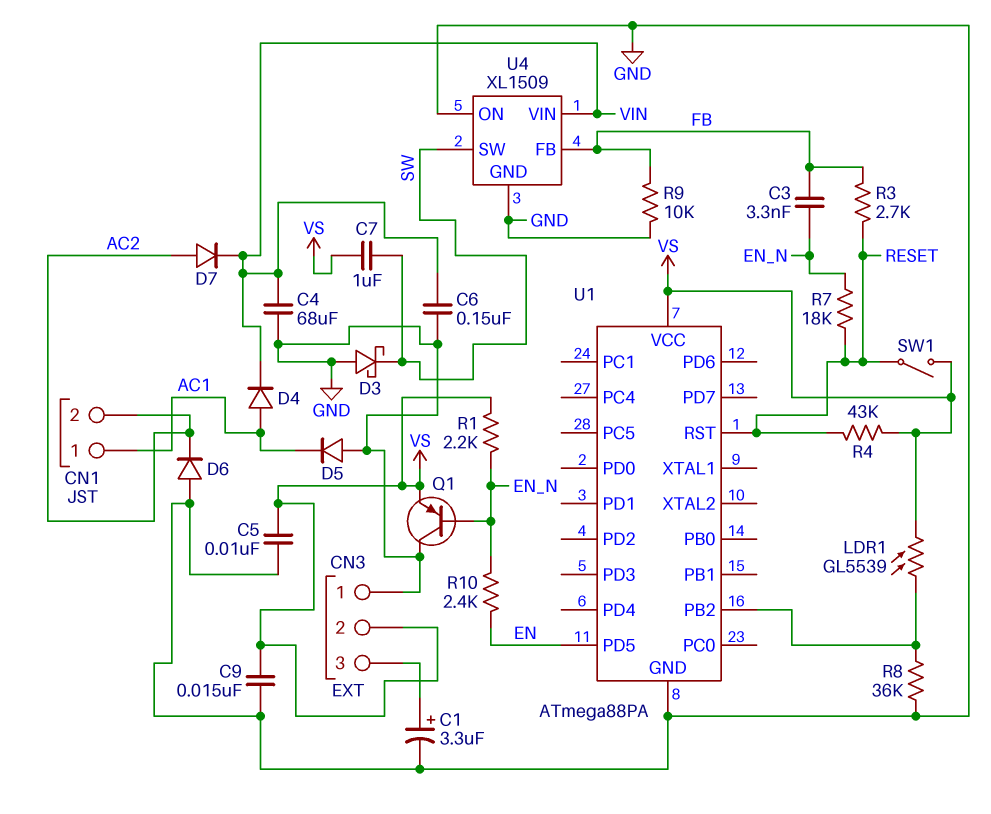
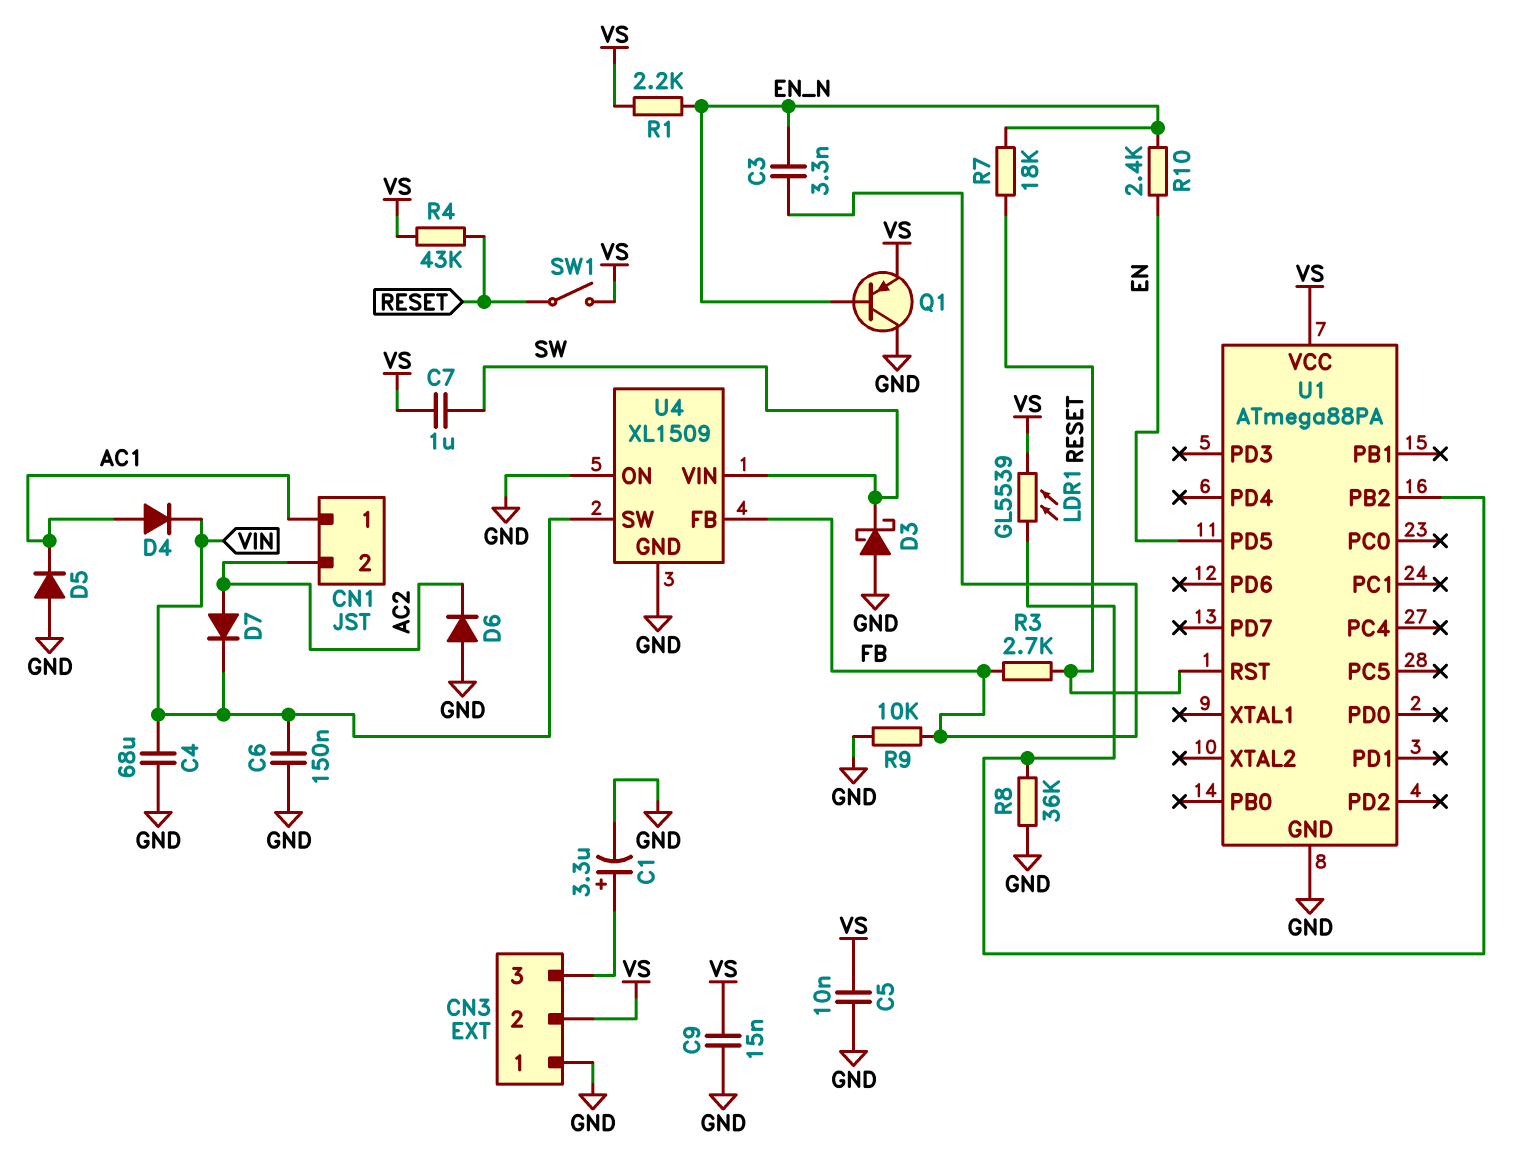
U4 pin SW: SW -> VIN
U4 pin VIN: VIN -> SW

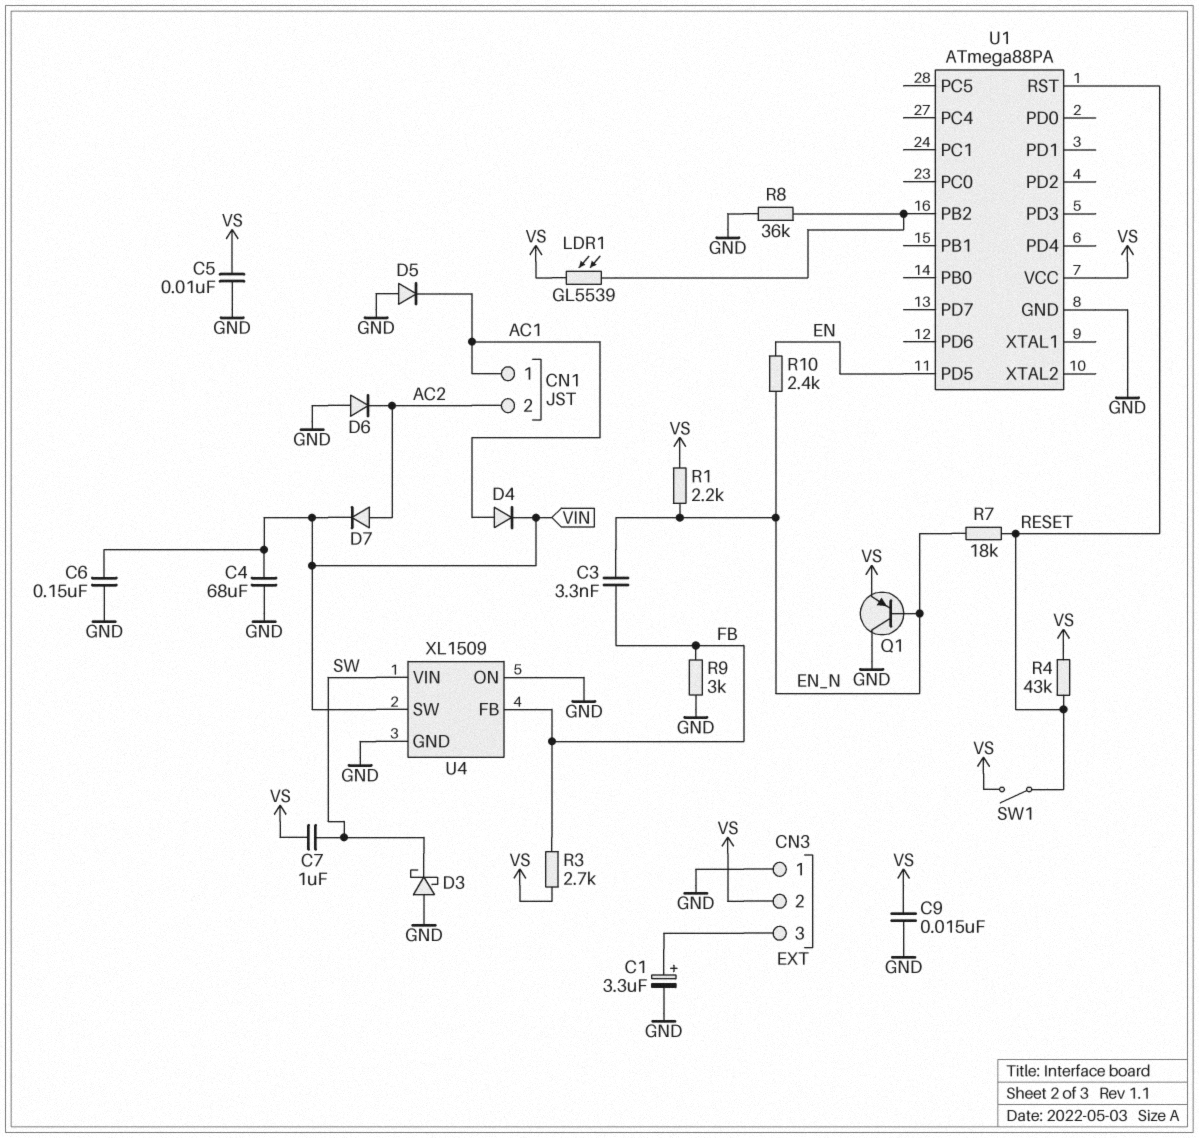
R3: 2.7k (FB, RESET) -> 2.7k (FB, VS)
R9: 10k (FB, GND) -> 3k (FB, GND)

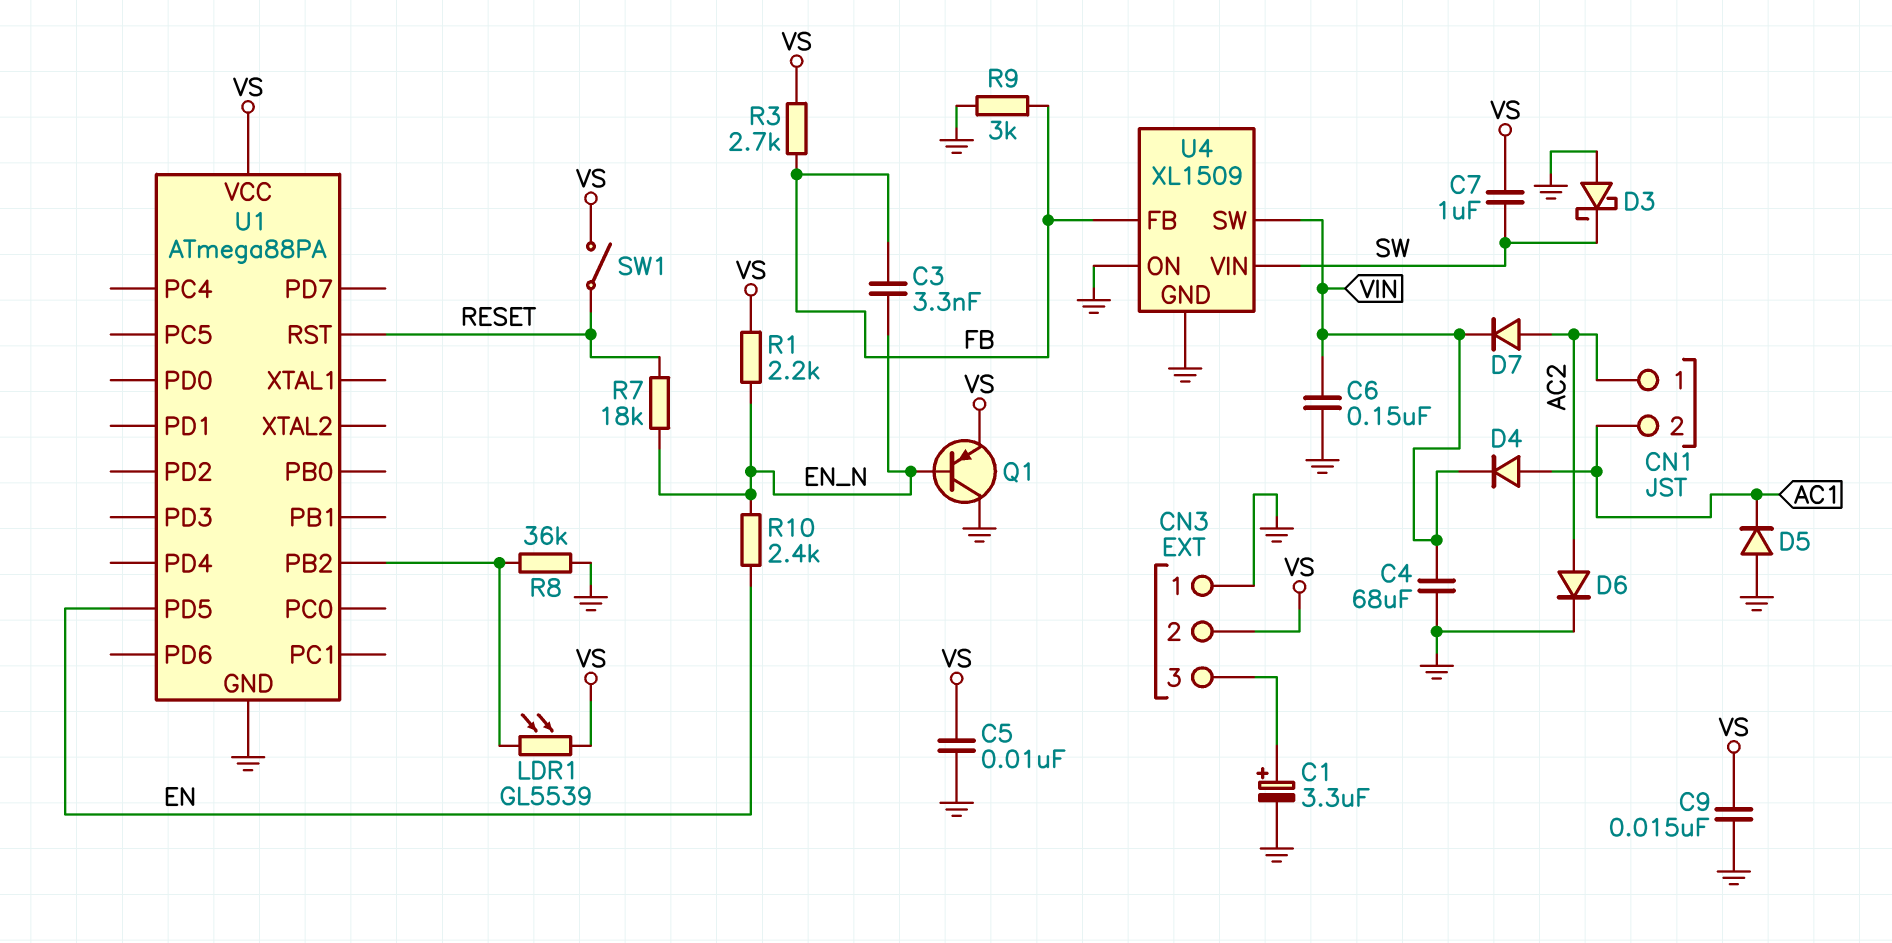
CN1 pin 1: AC1 -> AC2
CN1 pin 2: AC2 -> AC1
D6: diode (A GND, K AC2) -> diode (A AC2, K GND)
R4: 43k (RESET, VS) -> none

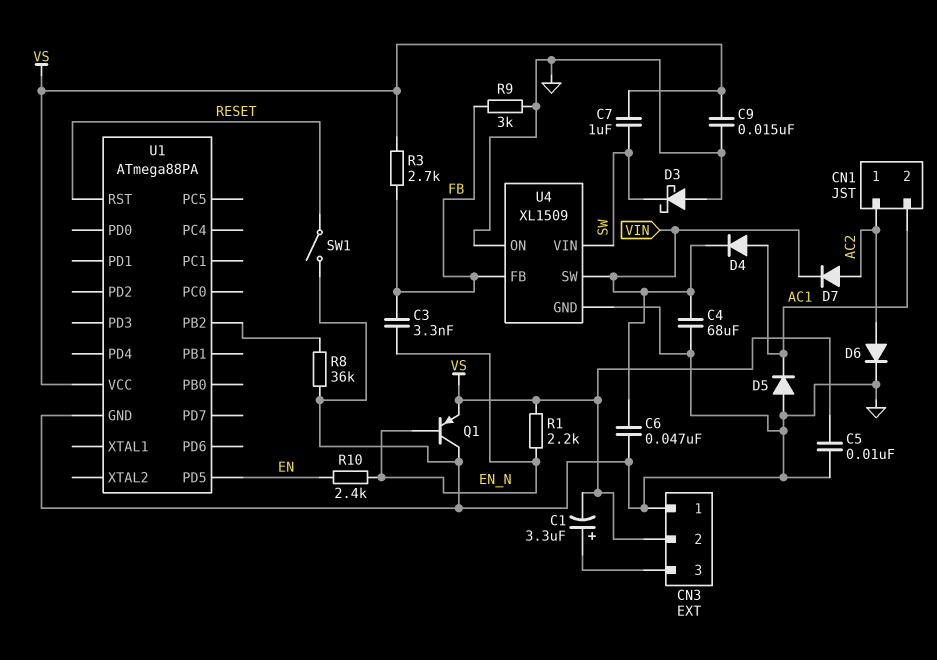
C1: 3.3uF (plus CN3/3, minus GND) -> 3.3uF (plus CN3/3, minus VS)
C6: 150nF (GND, VIN) -> 47nF (GND, VIN)
LDR1: GL5539 (U1/PB2, VS) -> none
R7: 18k (EN_N, RESET) -> none
SW1: switch (RESET, VS) -> switch (GND, RESET)

